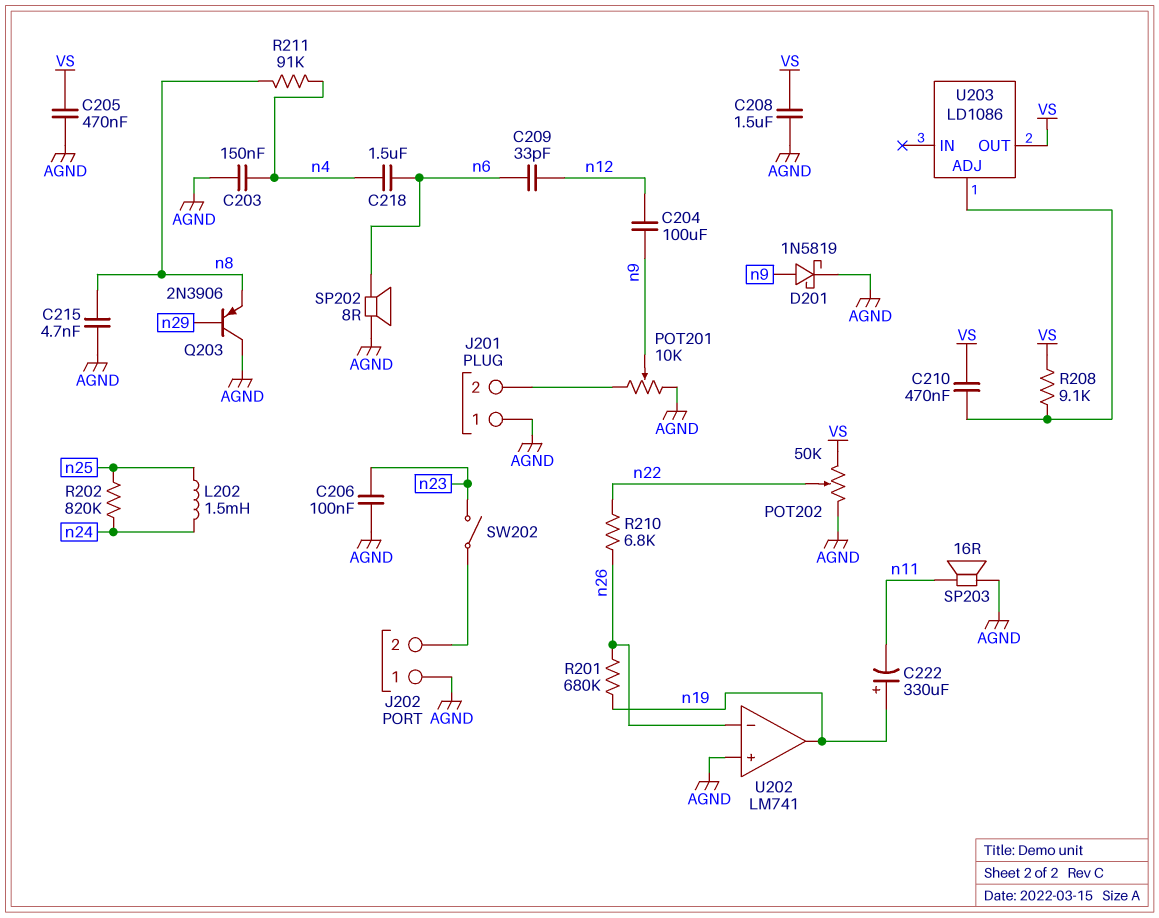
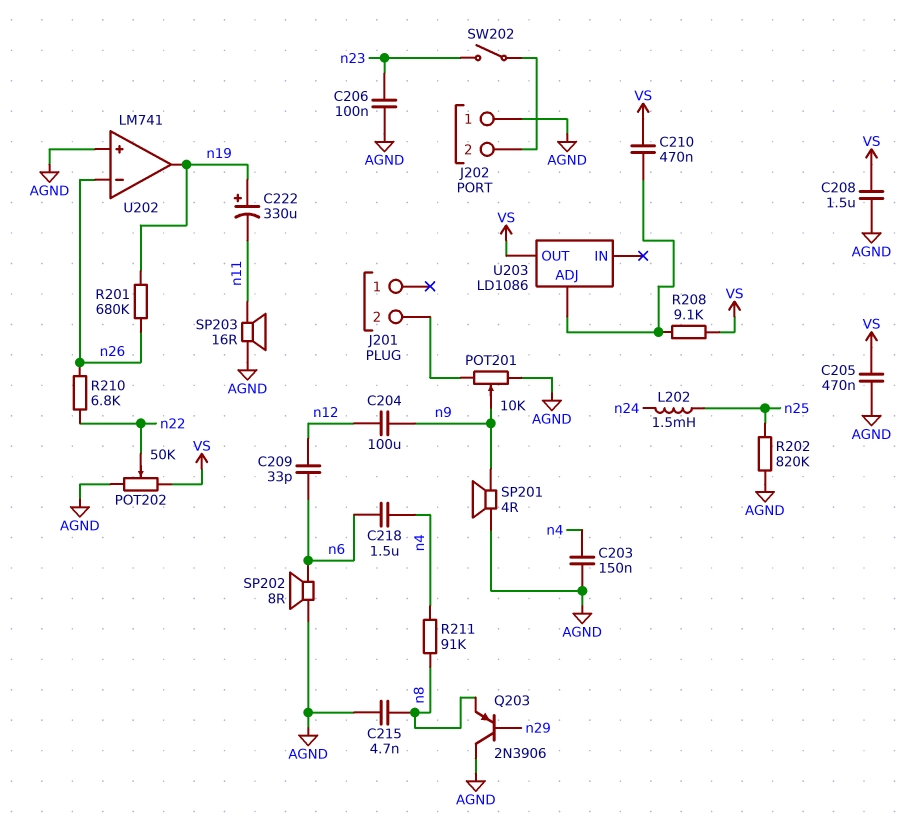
D201: schottky 1N5819 (A n9, K AGND) -> none
J201 pin 1: AGND -> none
R202: 820k (n24, n25) -> 820k (AGND, n25)
SP201: none -> speaker 4R (AGND, n9)

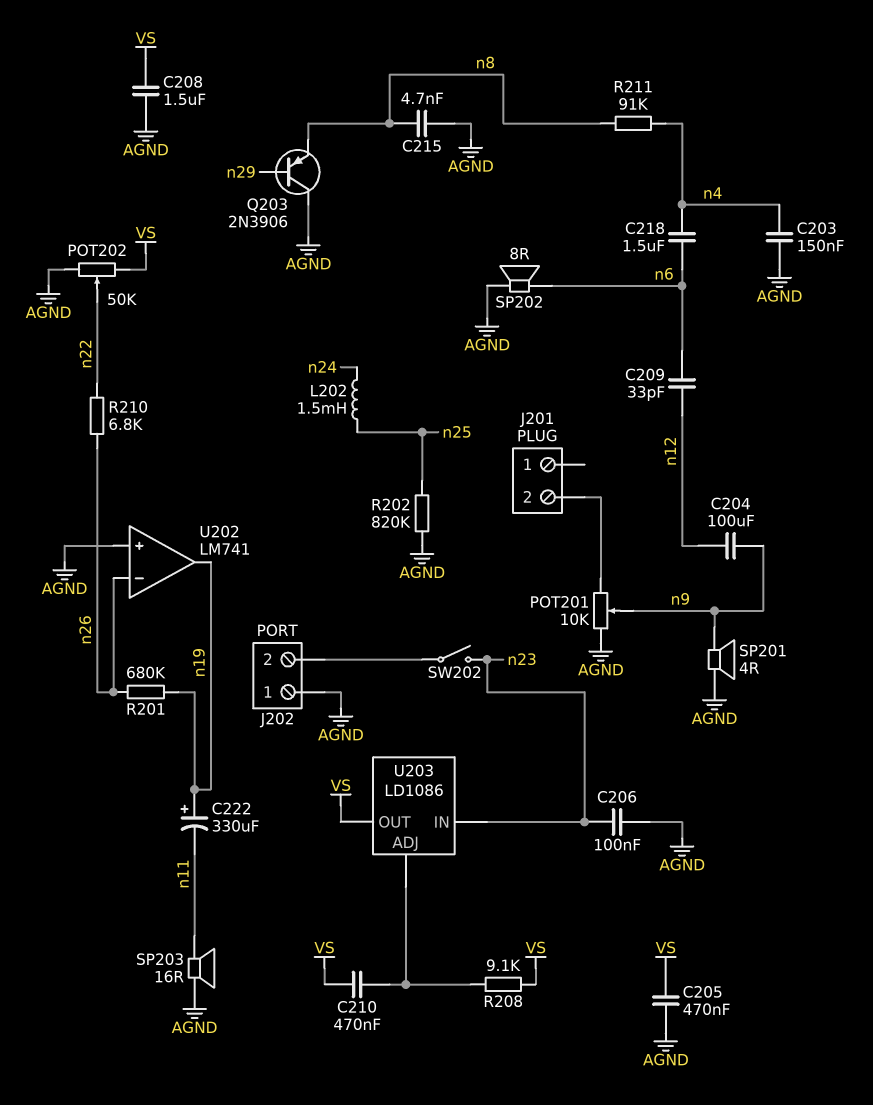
U203 pin IN: none -> n23

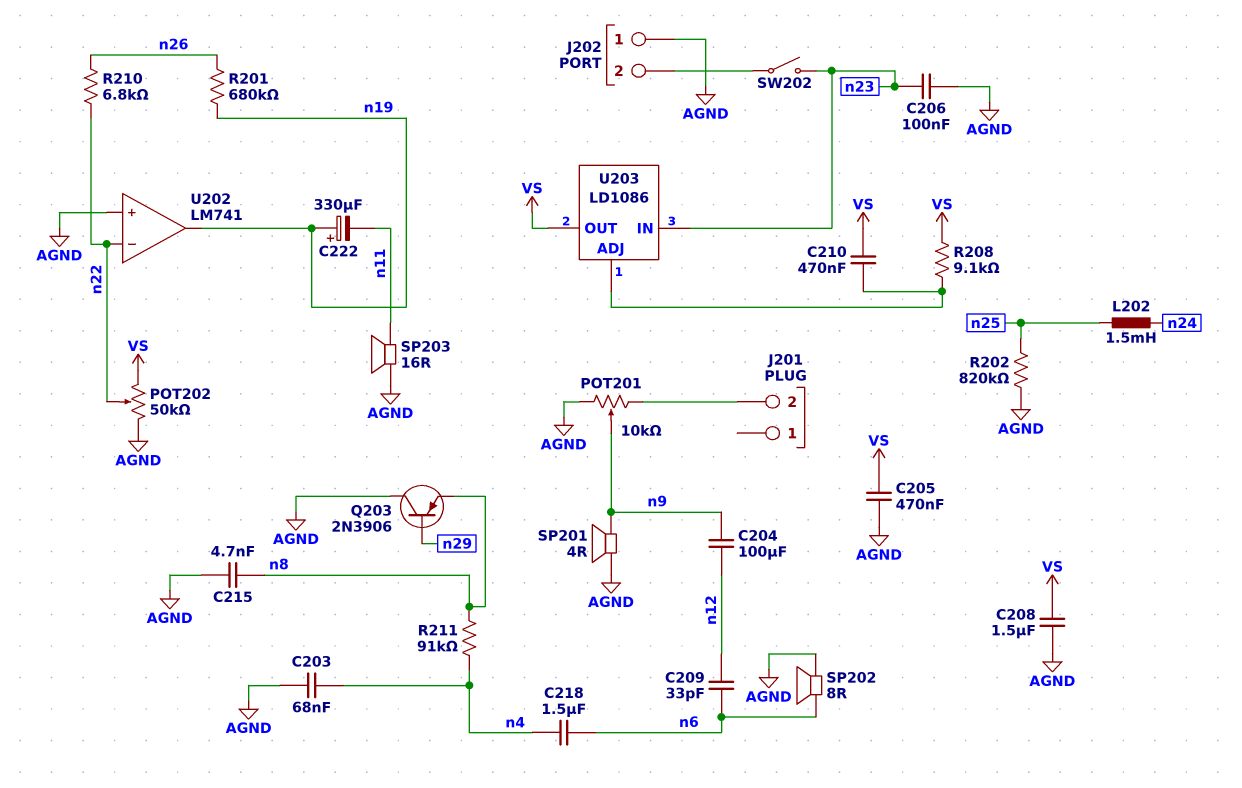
C203: 150nF (AGND, n4) -> 68nF (AGND, n4)
U202 pin in-: n26 -> n22

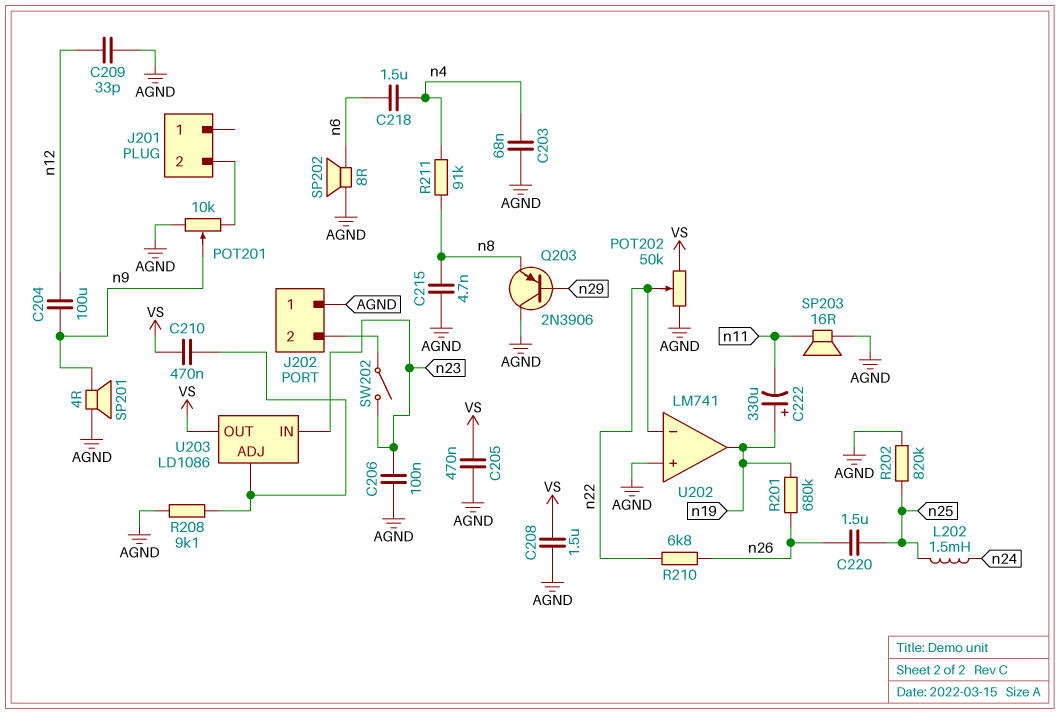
C209: 33pF (n6, n12) -> 33pF (AGND, n12)
C220: none -> 1.5uF (n25, n26)
R208: 9.1k (U203/ADJ, VS) -> 9.1k (AGND, U203/ADJ)

